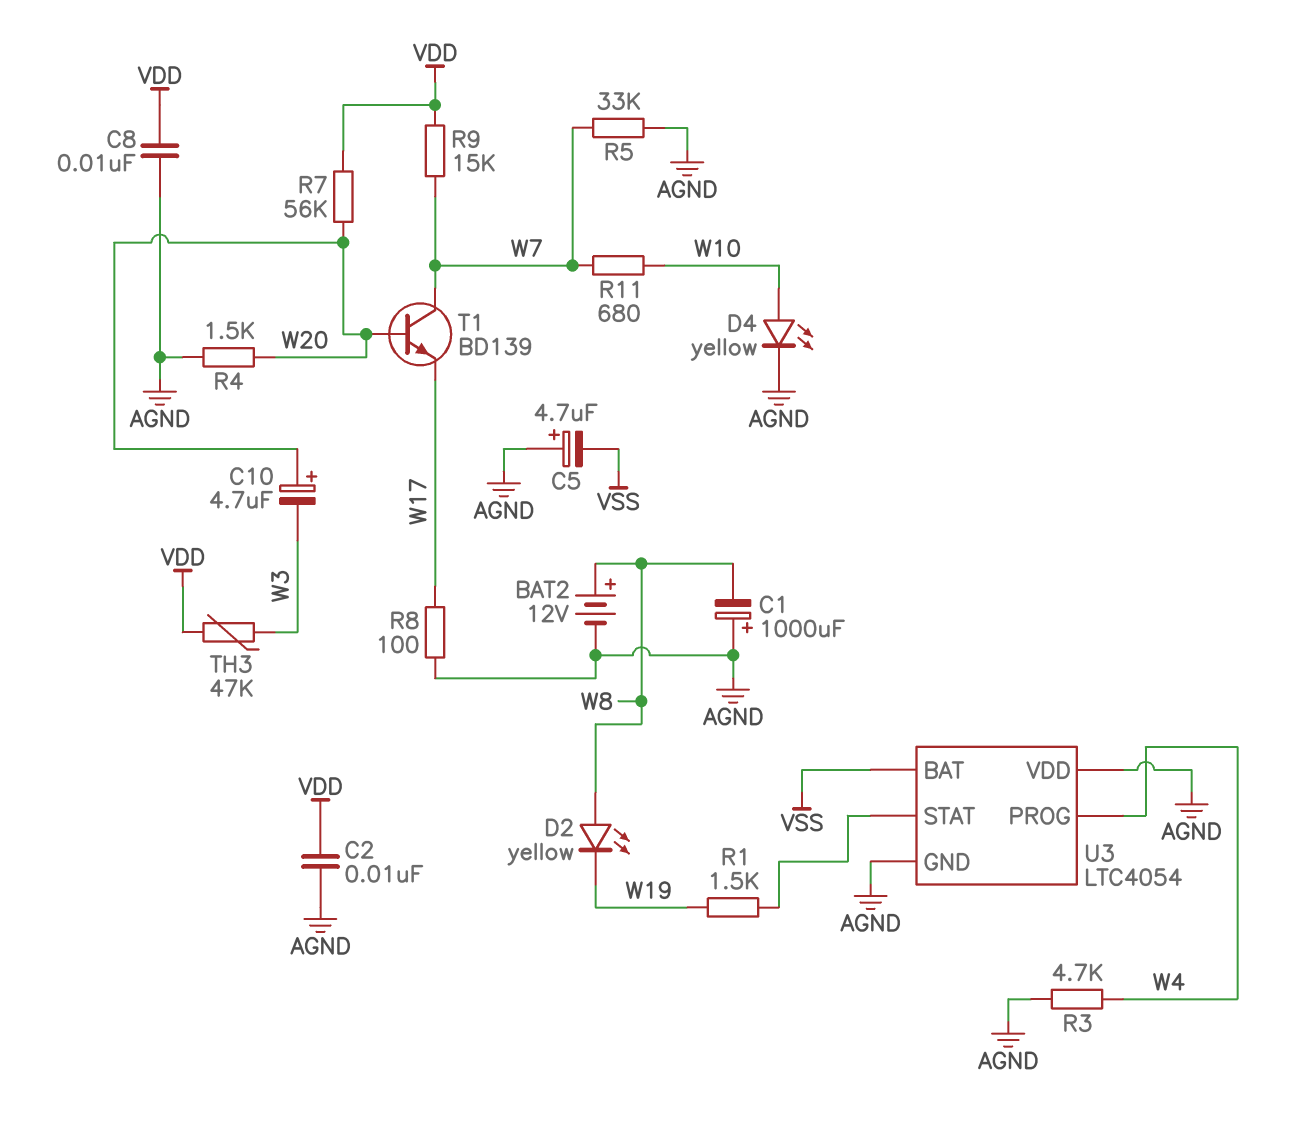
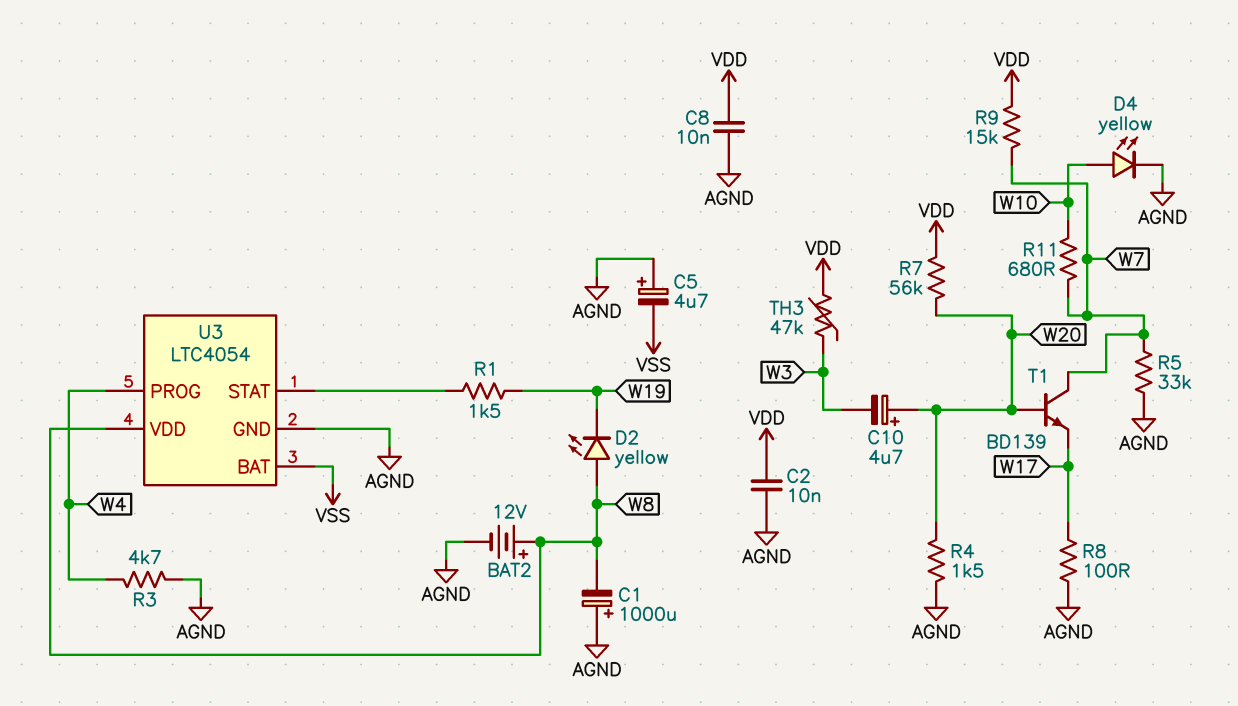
U3 pin VDD: AGND -> W8

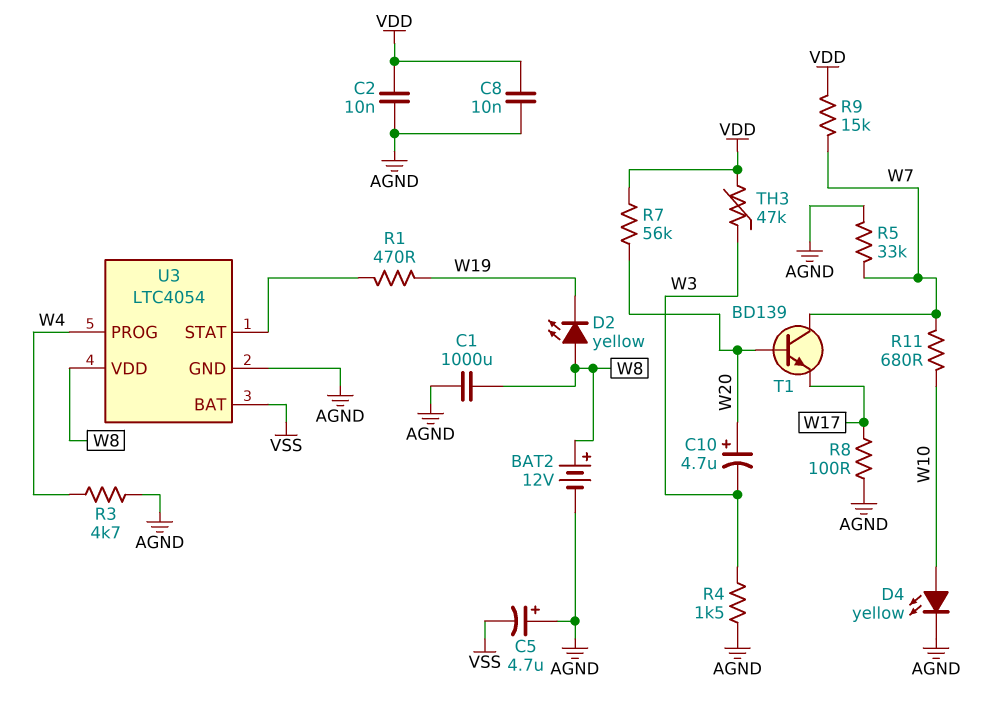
C1: 1000uF (plus AGND, minus W8) -> 1000uF (AGND, W8)
R1: 1.5k (U3/STAT, W19) -> 470 (U3/STAT, W19)
R4: 1.5k (AGND, W20) -> 1.5k (AGND, W3)

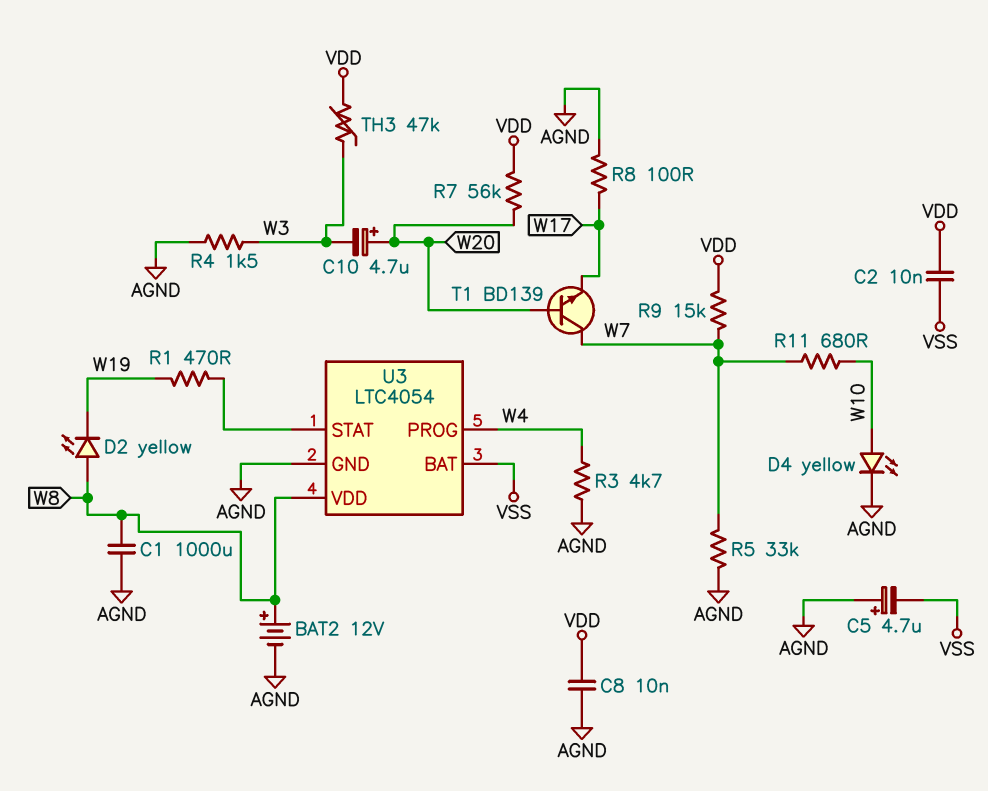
C2: 10nF (AGND, VDD) -> 10nF (VDD, VSS)

